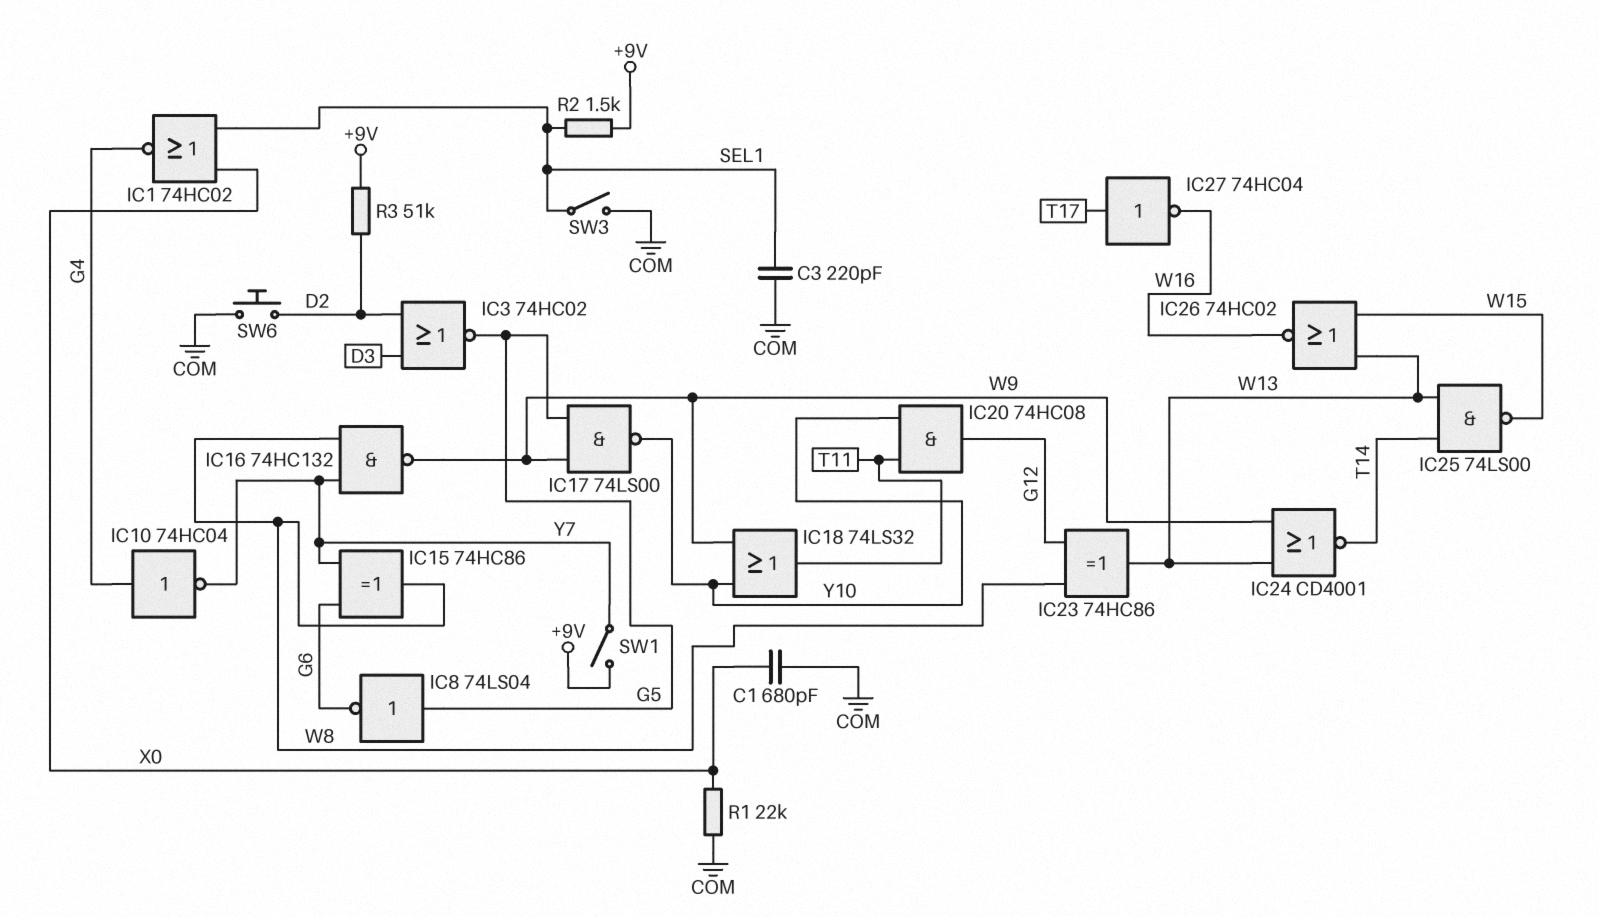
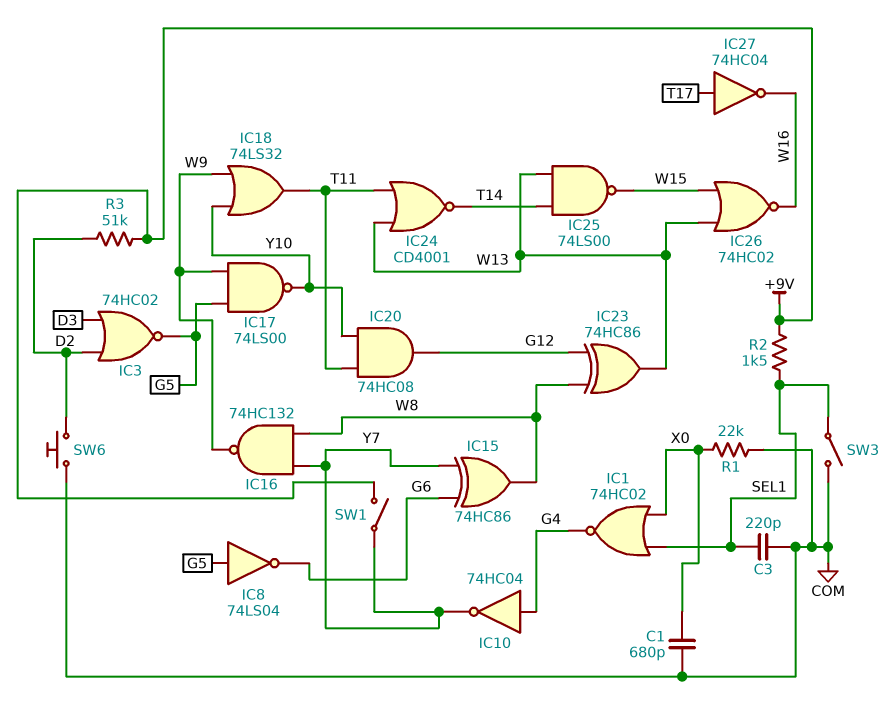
IC24: NOR CD4001 (in W9, in W13, out T14) -> NOR CD4001 (in T11, in W13, out T14)

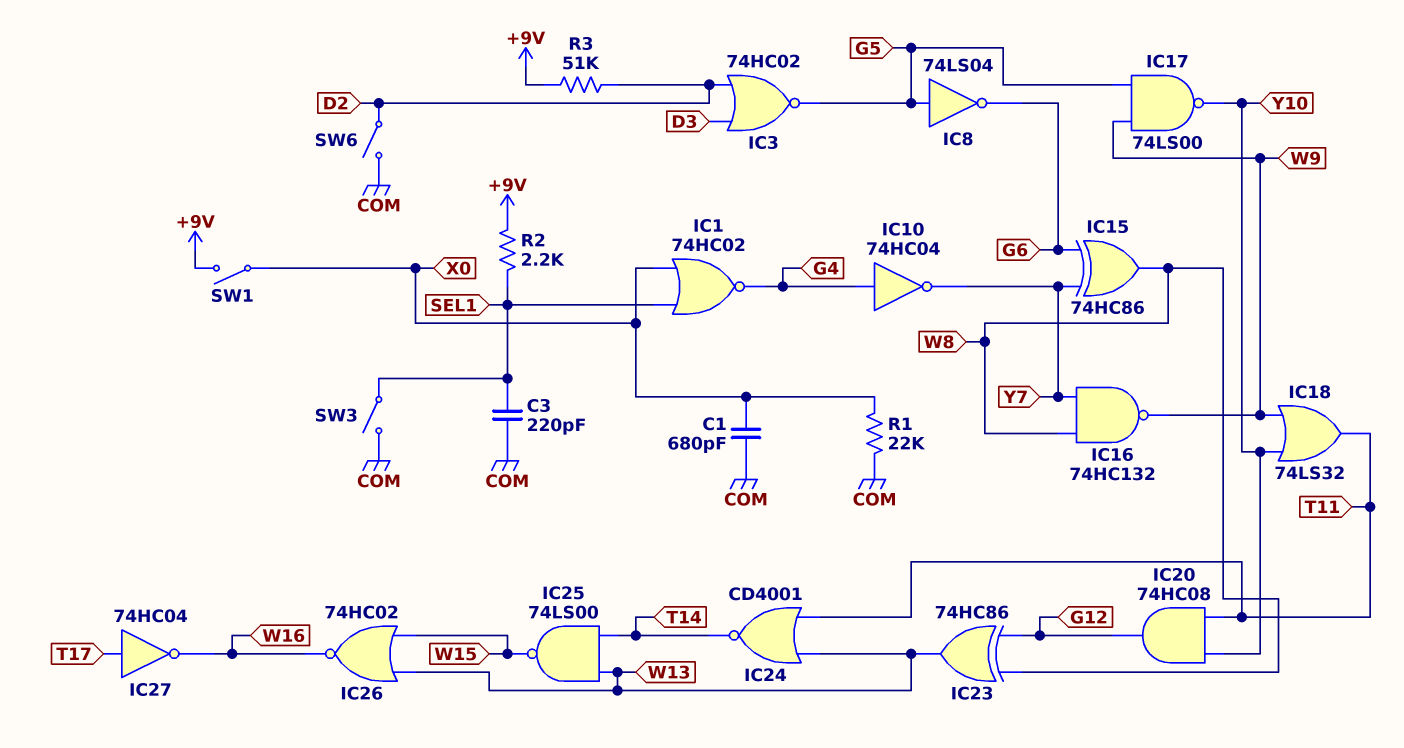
R2: 1.5k (+9V, SEL1) -> 2.2k (+9V, SEL1)
SW1: switch (+9V, Y7) -> switch (+9V, X0)
SW6: button (COM, D2) -> switch (COM, D2)

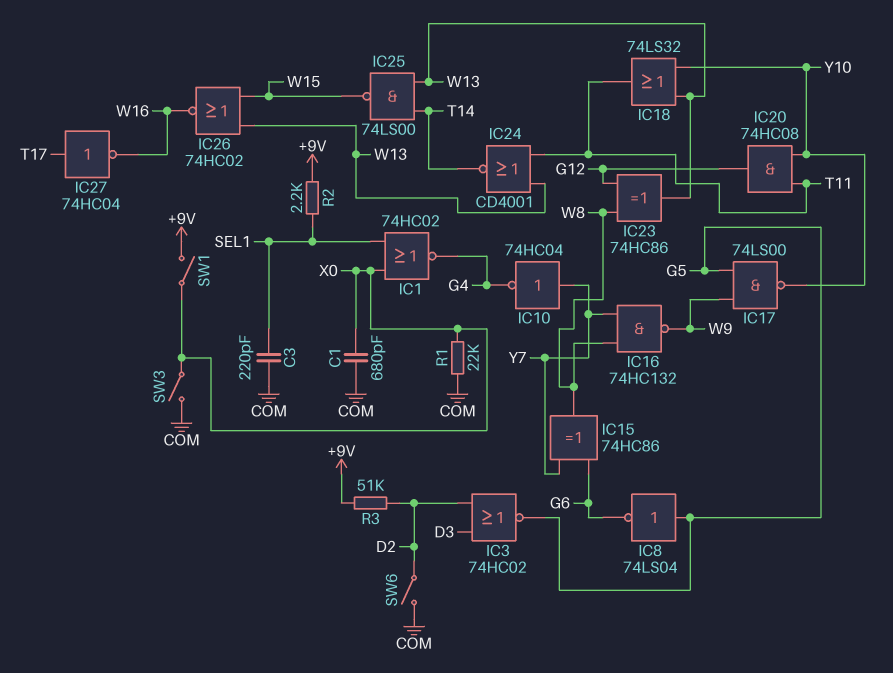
IC10: NOT 74HC04 (in G4, out Y7) -> NOT 74HC04 (in Y7, out G4)
IC18: OR 74LS32 (in W9, in Y10, out T11) -> OR 74LS32 (in W13, in Y10, out T11)
SW3: switch (COM, SEL1) -> switch (COM, X0)

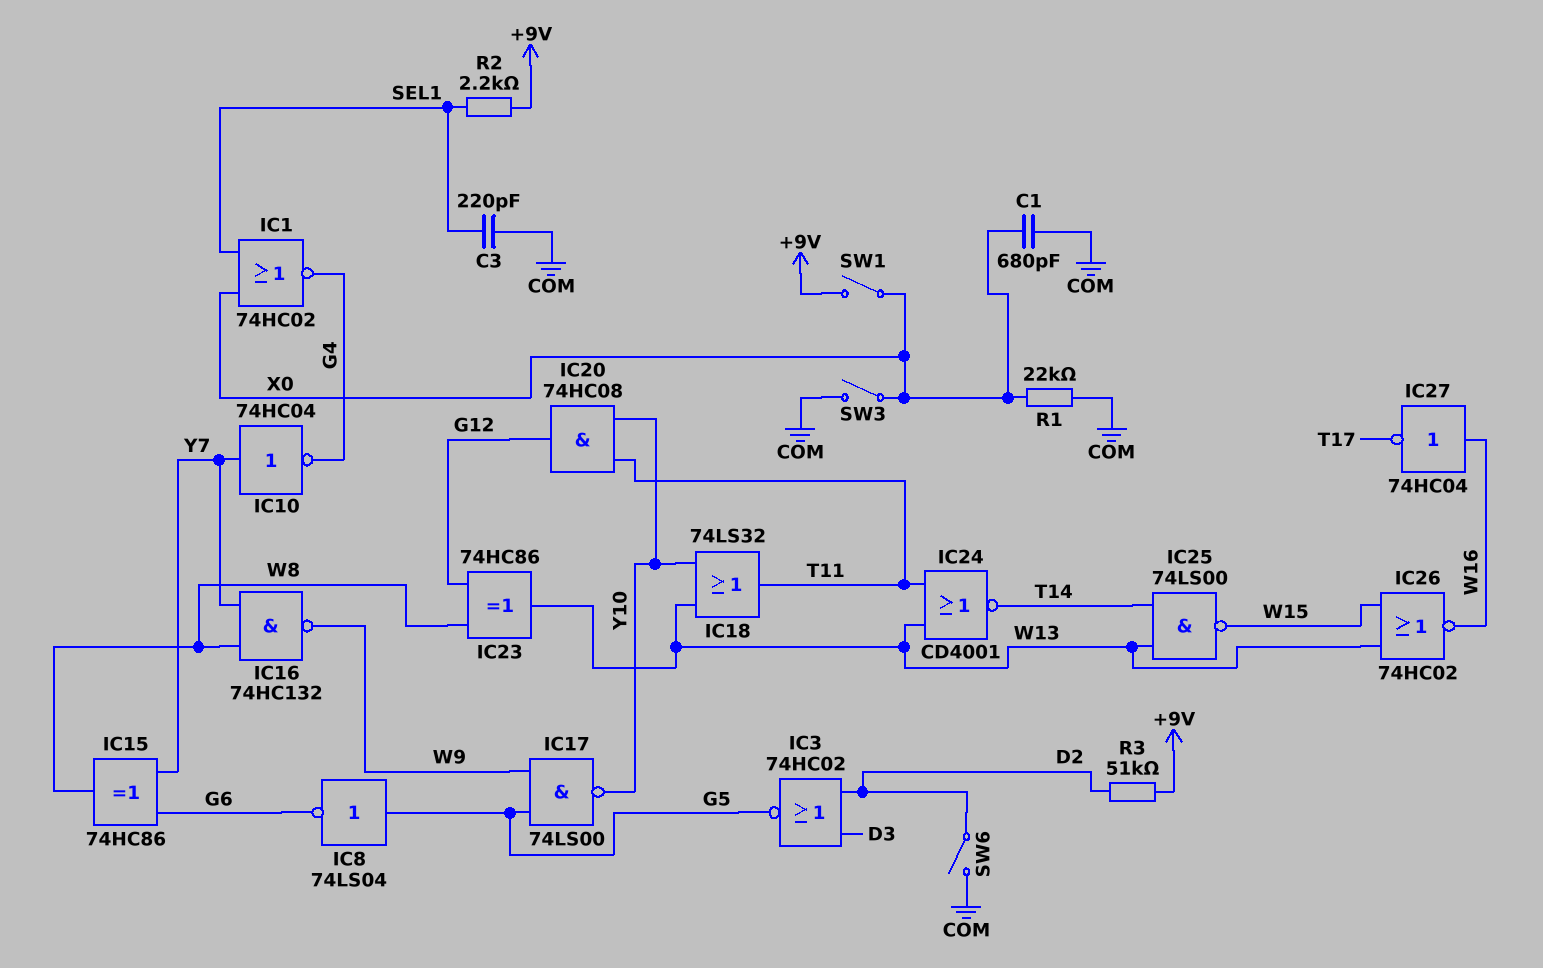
IC27: NOT 74HC04 (in T17, out W16) -> NOT 74HC04 (in W16, out T17)

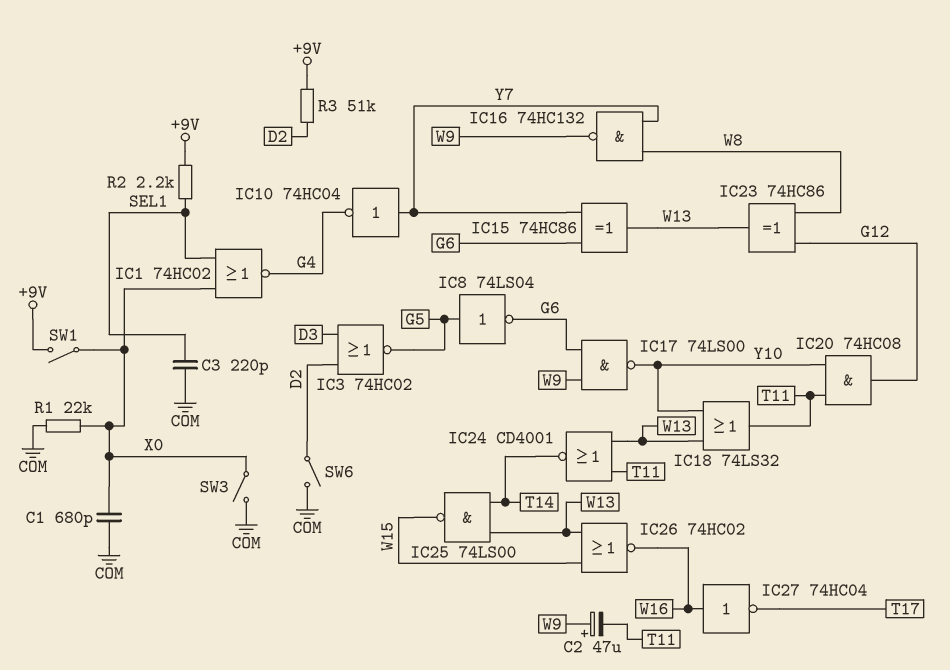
C2: none -> 47uF (plus W9, minus T11)
IC15: XOR 74HC86 (in G6, in Y7, out W8) -> XOR 74HC86 (in G6, in Y7, out W13)
IC17: NAND 74LS00 (in G5, in W9, out Y10) -> NAND 74LS00 (in G6, in W9, out Y10)

